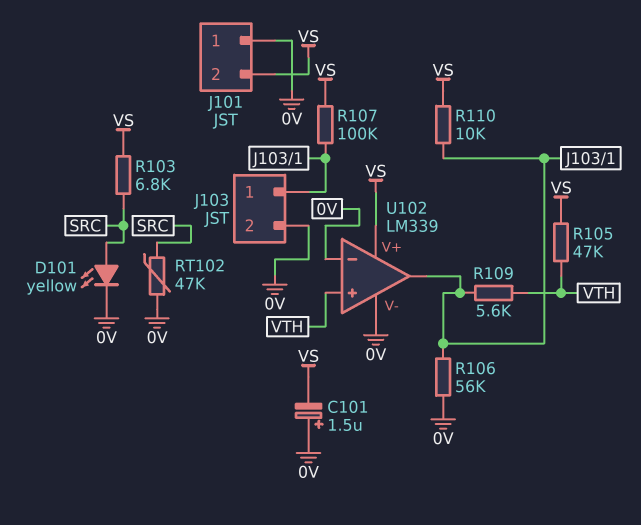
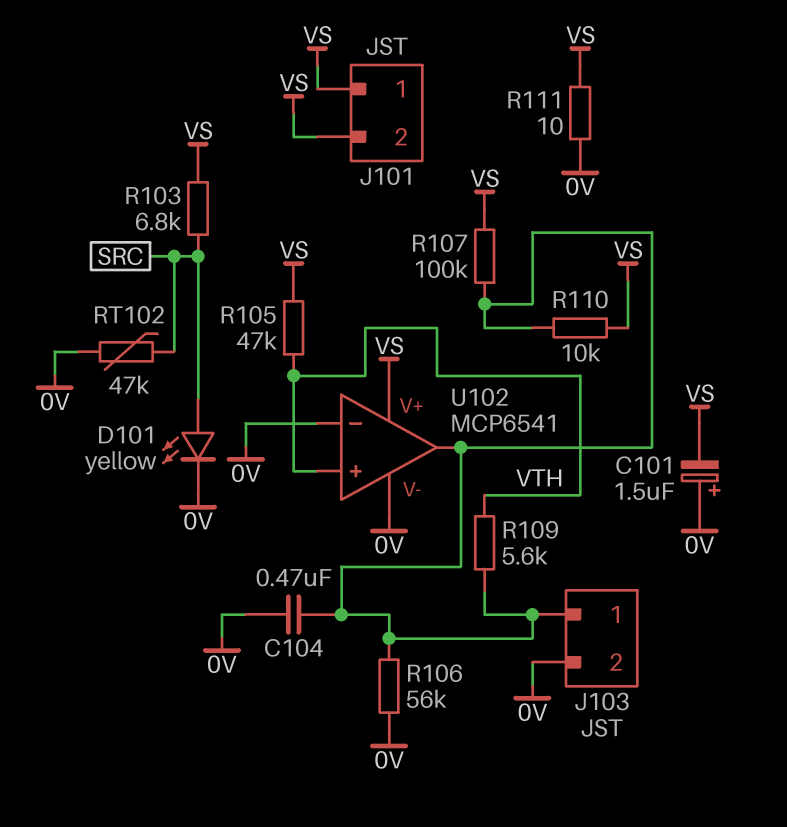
C104: none -> 470nF (0V, J103/1)
J101 pin 1: 0V -> VS
R111: none -> 10 (0V, VS)
U102: LM339 -> MCP6541

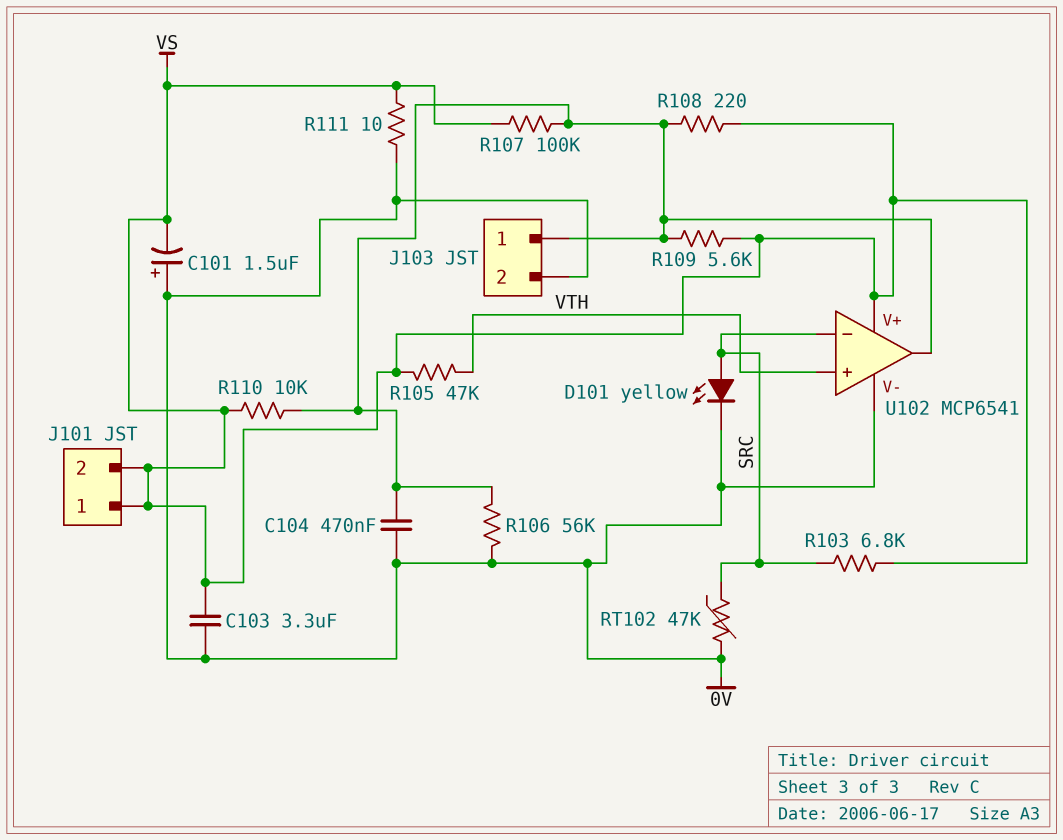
C103: none -> 3.3uF (0V, VS)
R108: none -> 220 (J103/1, VS)
R109: 5.6k (J103/1, VTH) -> 5.6k (J103/1, VS)
U102 pin in-: 0V -> SRC

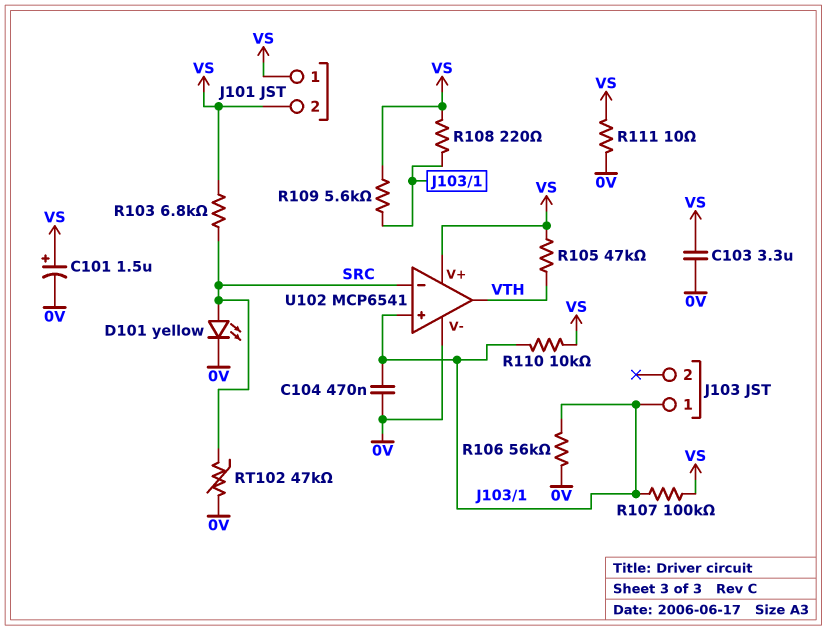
C101: 1.5uF (plus 0V, minus VS) -> 1.5uF (plus VS, minus 0V)
J103 pin 2: 0V -> none
U102 pin in+: VTH -> J103/1
U102 pin out: J103/1 -> VTH

